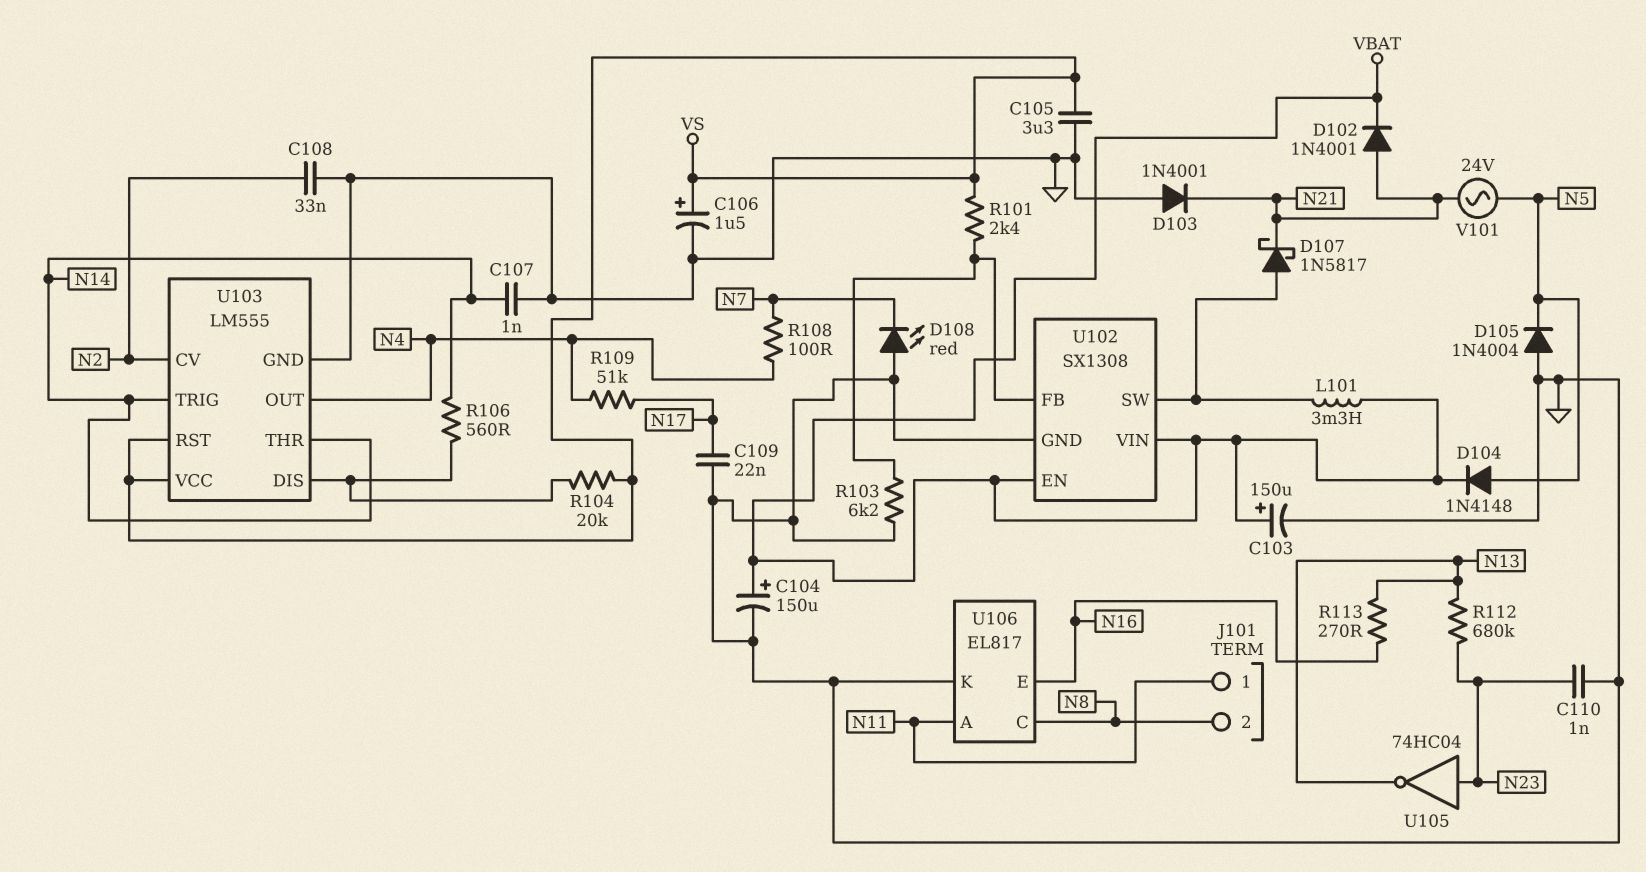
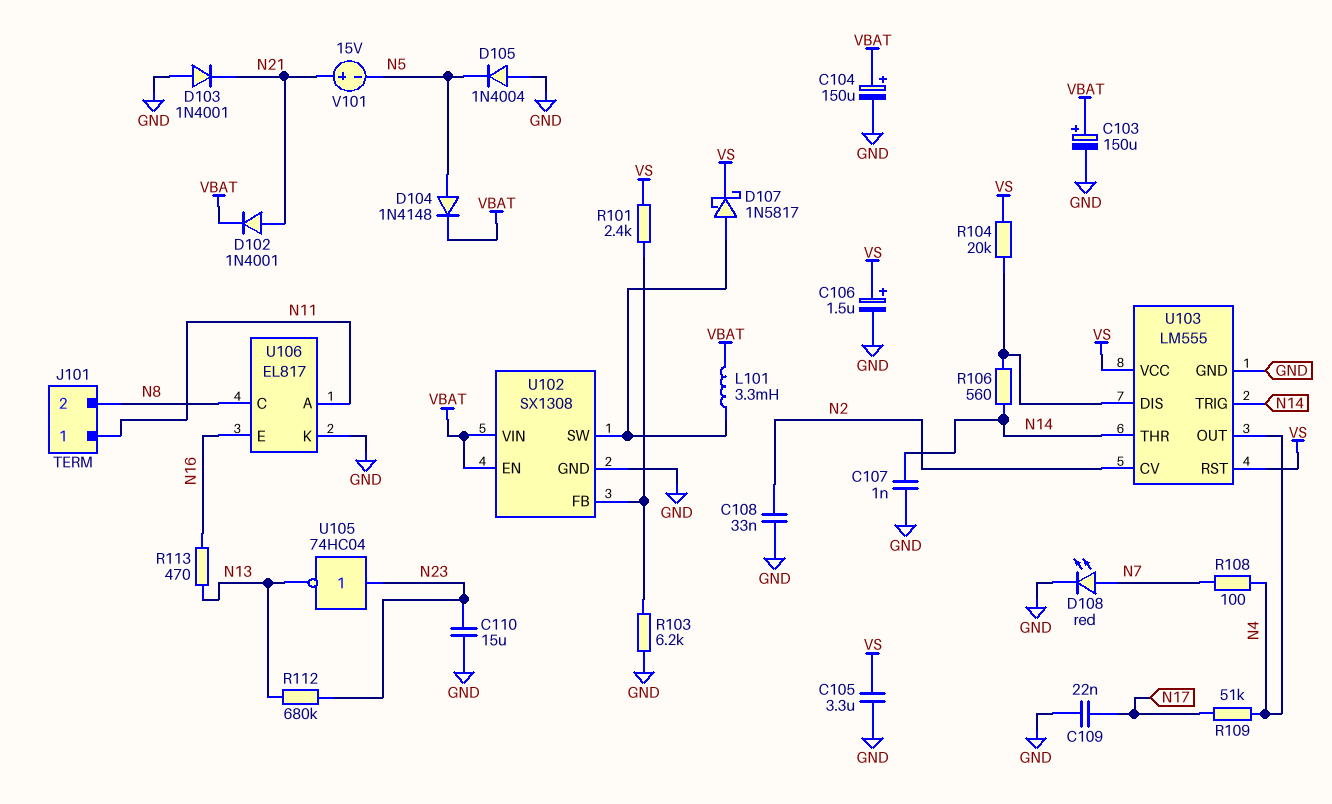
C110: 1nF (GND, N23) -> 15uF (GND, N23)
D107: schottky 1N5817 (A U102/SW, K N21) -> schottky 1N5817 (A U102/SW, K VS)
D108: LED red (A GND, K N7) -> LED red (A N7, K GND)
R113: 270 (N13, N16) -> 470 (N13, N16)
V101: AC 24V (N5, N21) -> 15V (plus N21, minus N5)

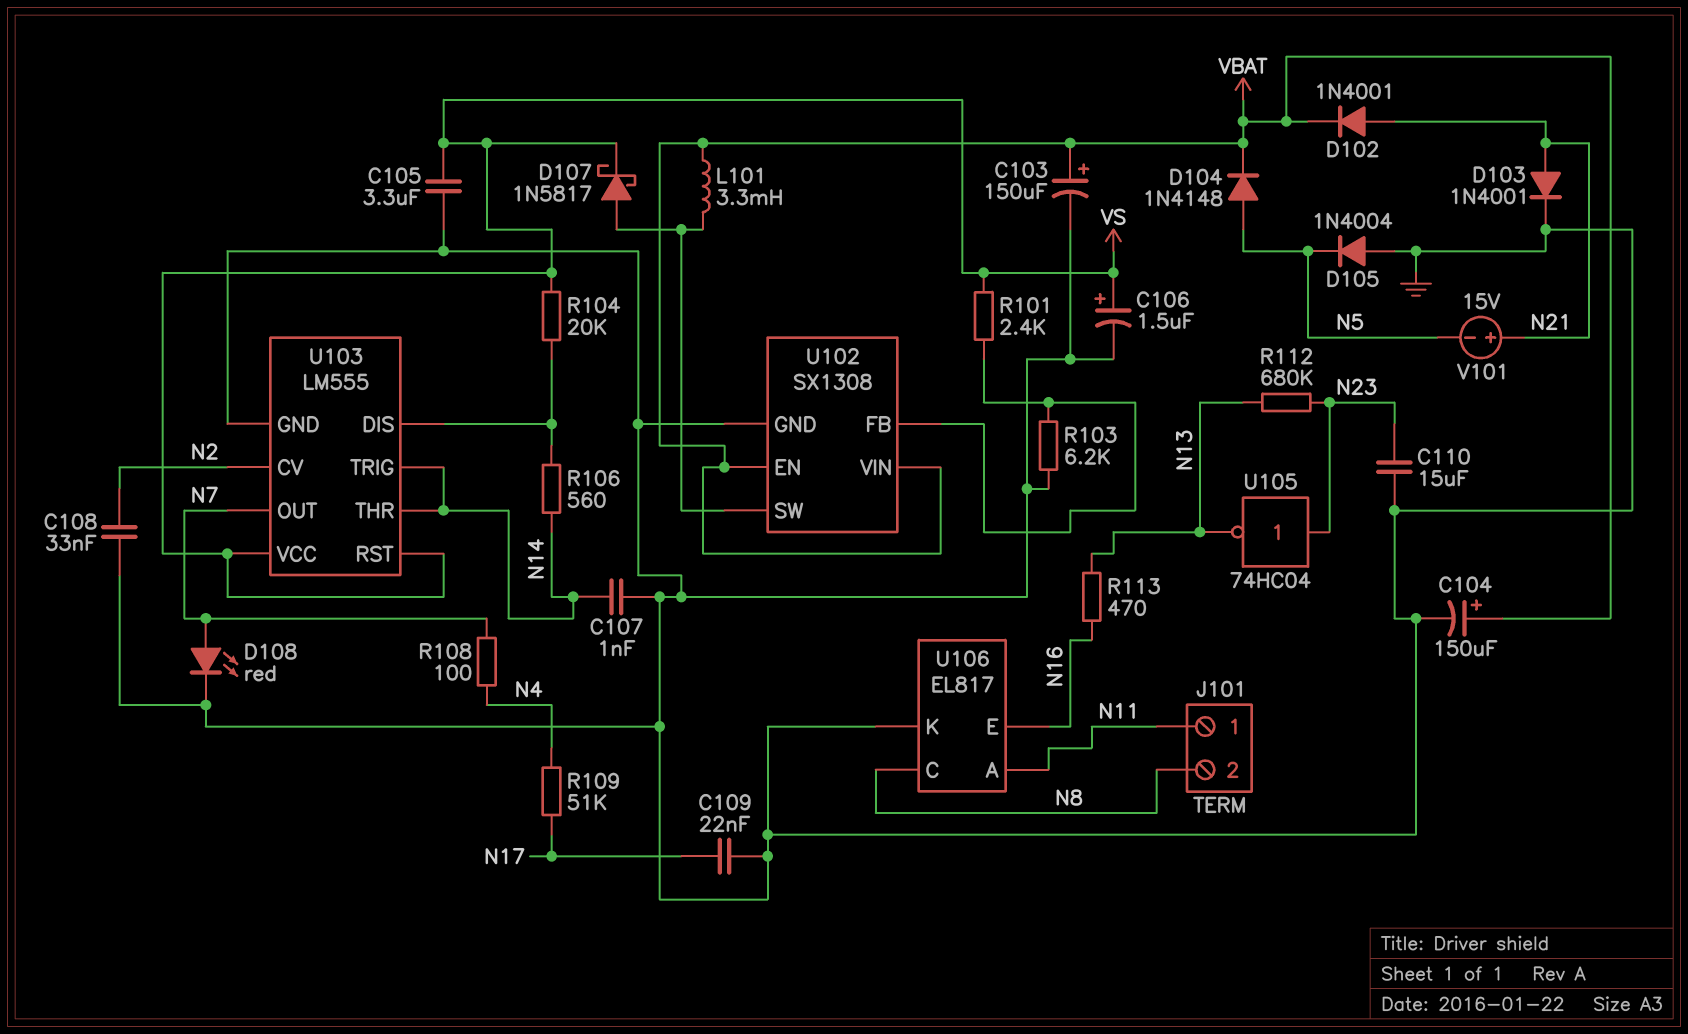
D103: diode 1N4001 (A GND, K N21) -> diode 1N4001 (A N21, K GND)
U103 pin OUT: N4 -> N7

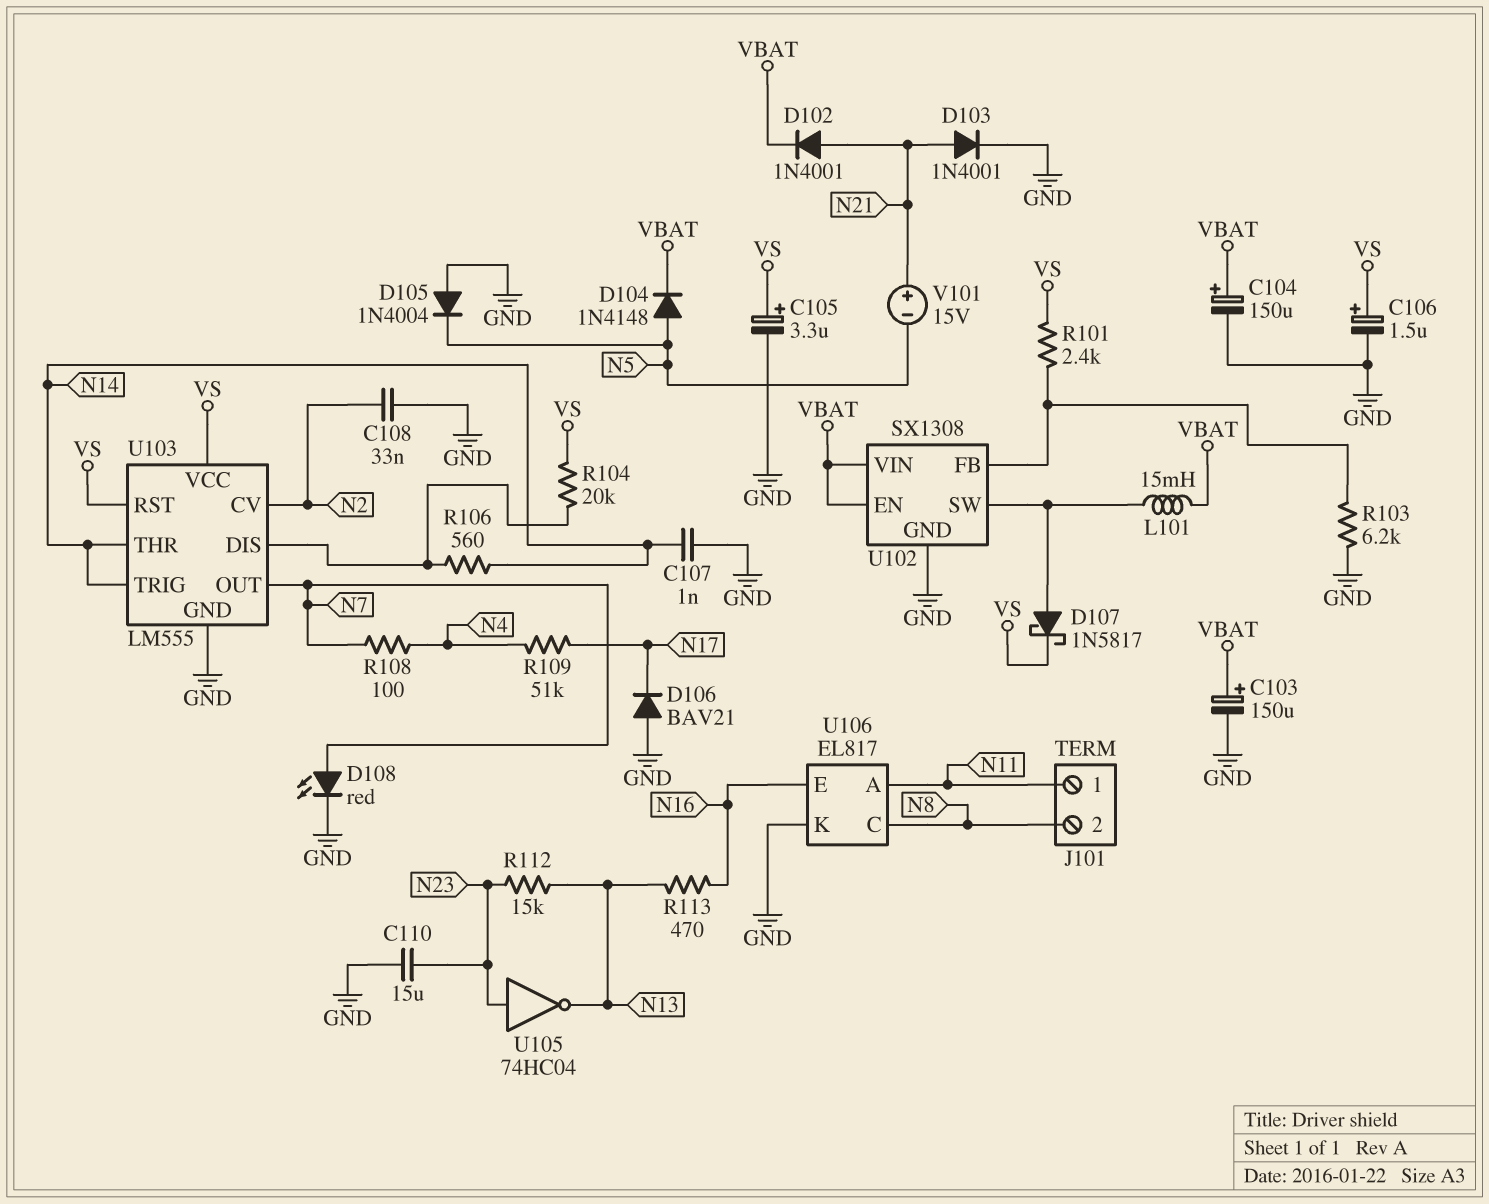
C105: 3.3uF (GND, VS) -> 3.3uF (plus VS, minus GND)
C109: 22nF (GND, N17) -> none
D106: none -> diode BAV21 (A GND, K N17)
L101: 3.3mH (U102/SW, VBAT) -> 15mH (U102/SW, VBAT)
R112: 680k (N13, N23) -> 15k (N13, N23)

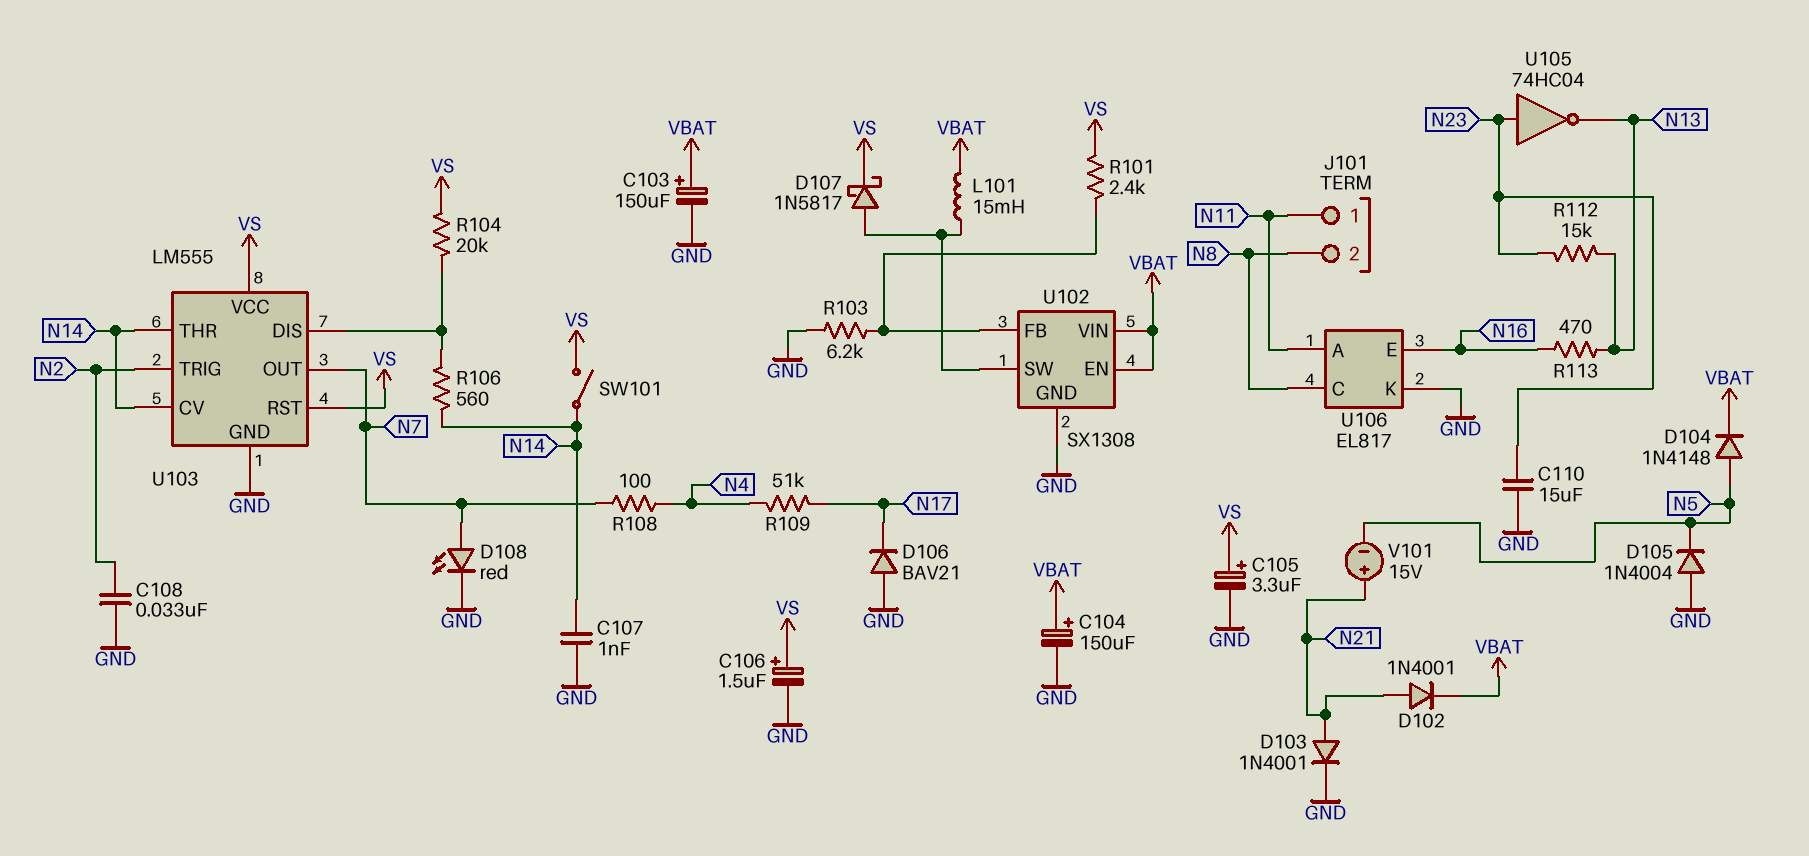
SW101: none -> switch (N14, VS)
U103 pin CV: N2 -> N14
U103 pin TRIG: N14 -> N2

